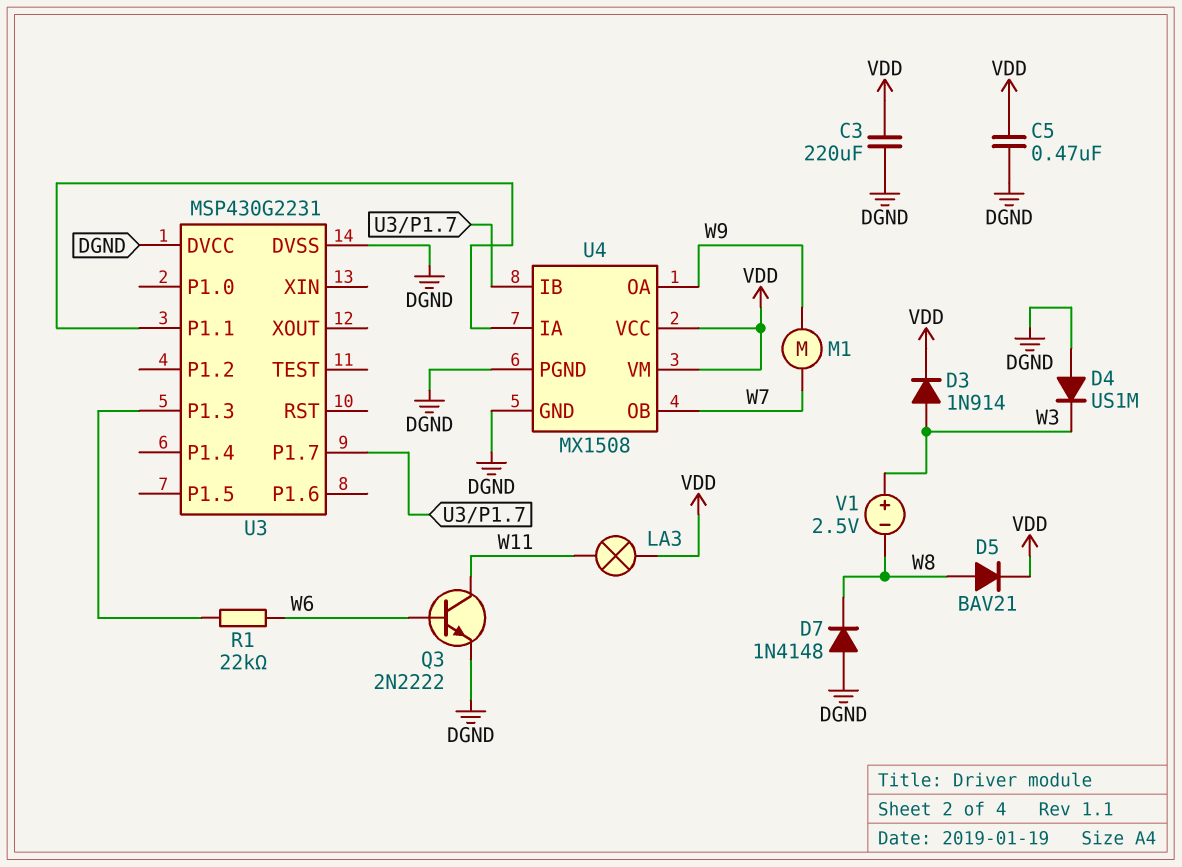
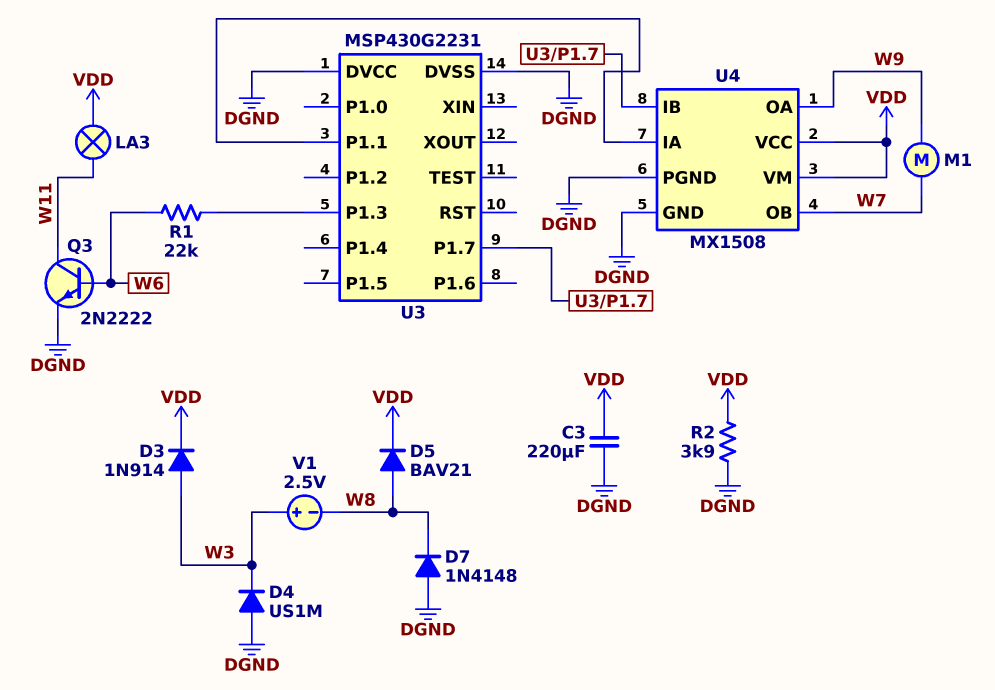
C5: 470nF (DGND, VDD) -> none
R2: none -> 3.9k (DGND, VDD)

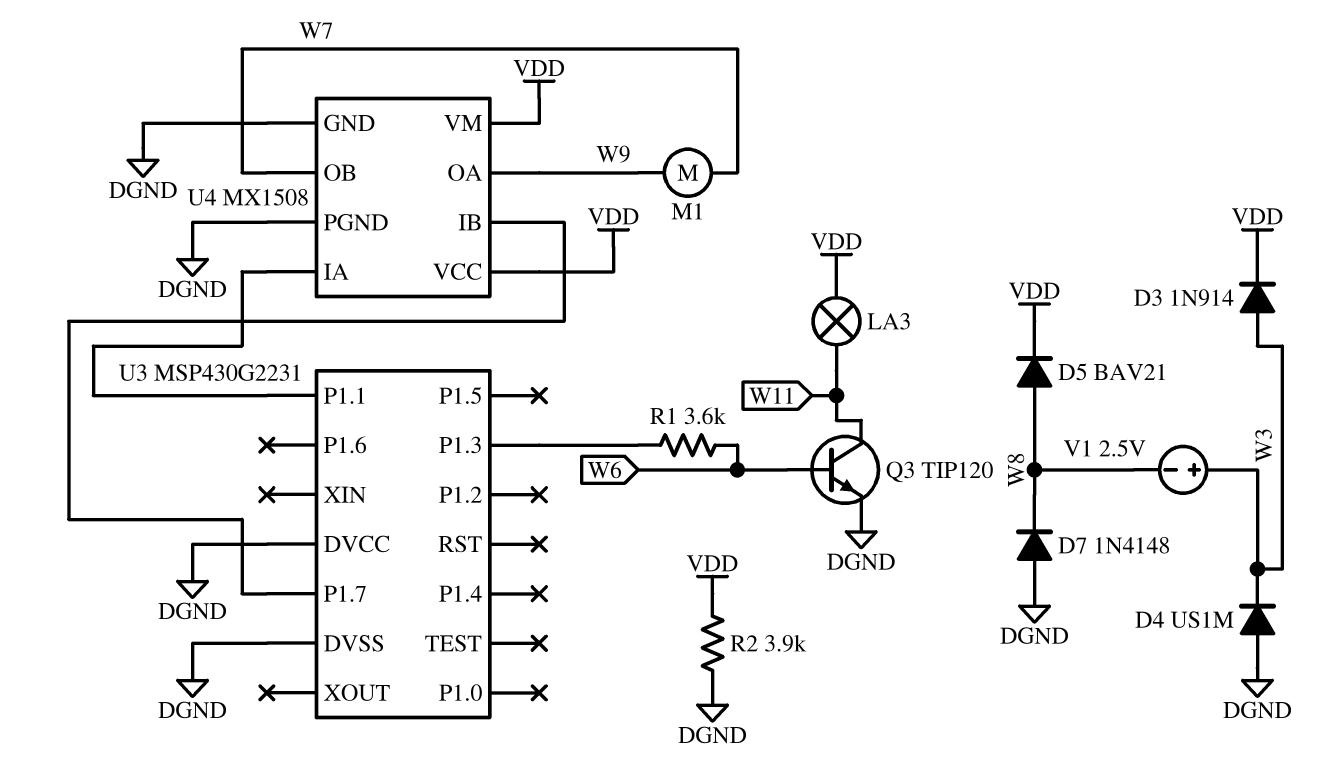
C3: 220uF (DGND, VDD) -> none
Q3: NPN 2N2222 (B W6, C W11, E DGND) -> NPN TIP120 (B W6, C W11, E DGND)
R1: 22k (U3/P1.3, W6) -> 3.6k (U3/P1.3, W6)

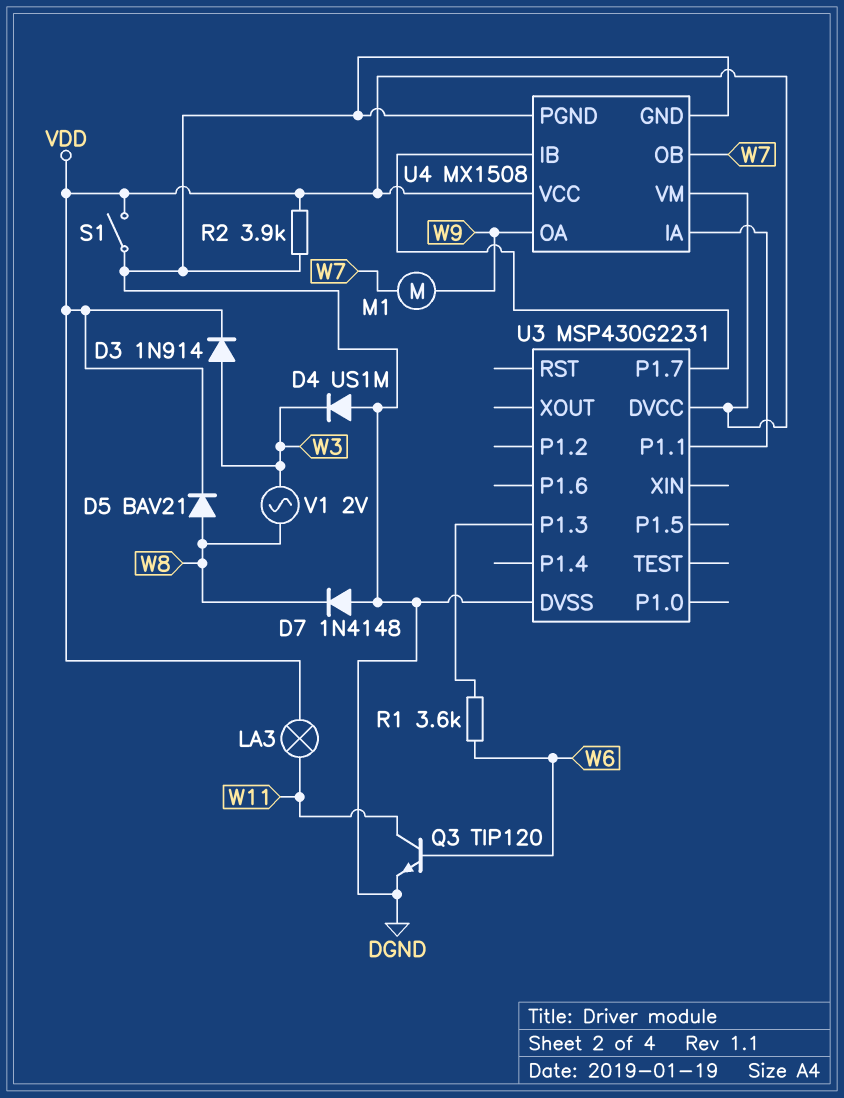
S1: none -> switch (DGND, VDD)
U3 pin DVCC: DGND -> VDD
V1: 2.5V (plus W3, minus W8) -> AC 2V (W3, W8)

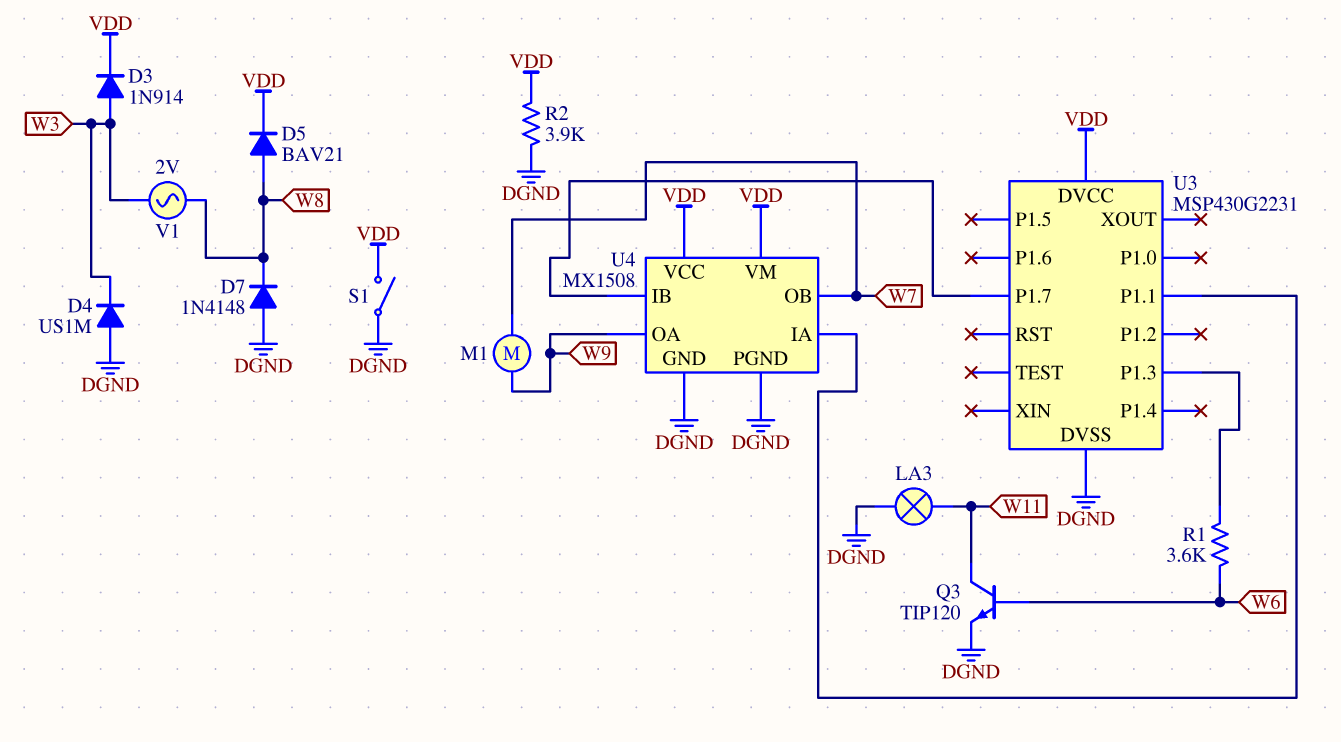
LA3: lamp (VDD, W11) -> lamp (DGND, W11)

